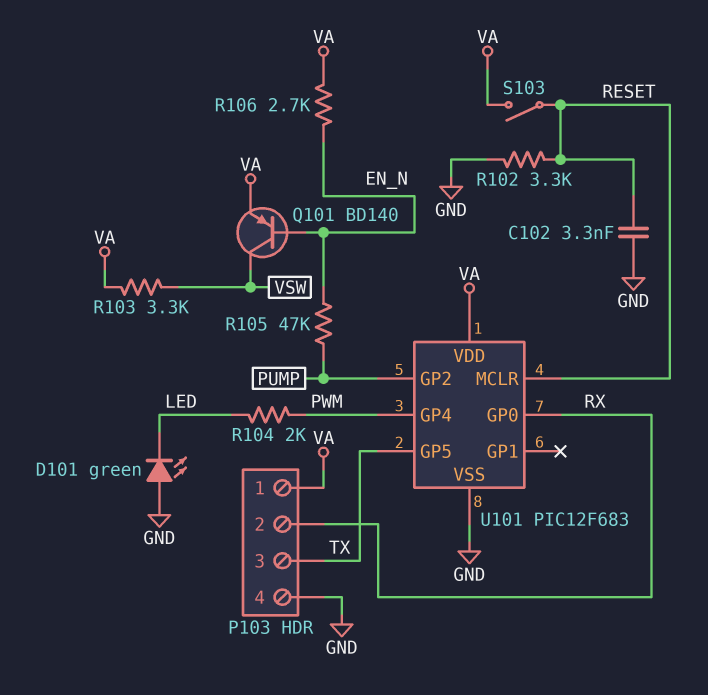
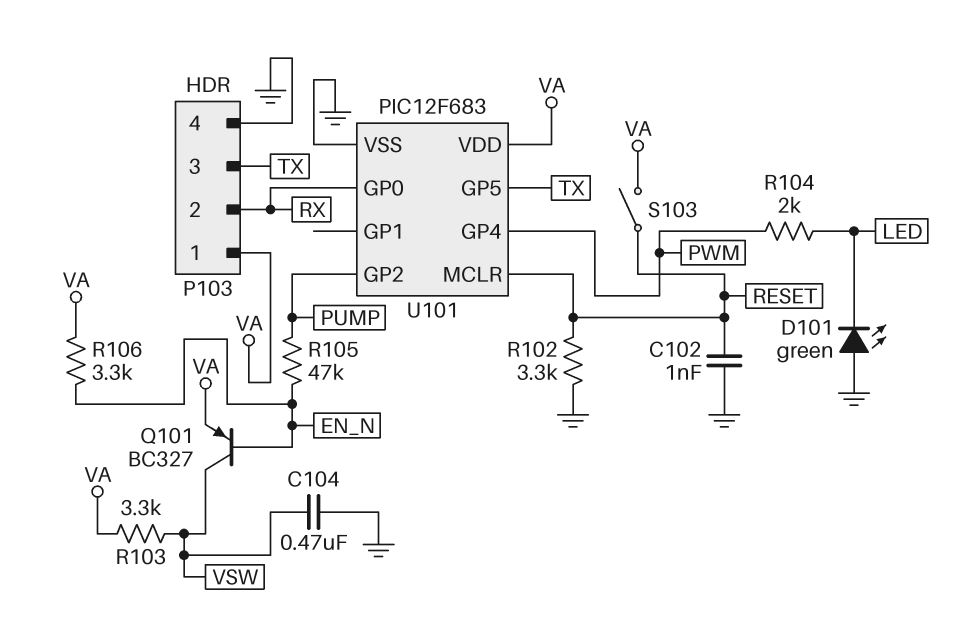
C102: 3.3nF (GND, RESET) -> 1nF (GND, RESET)
C104: none -> 470nF (GND, VSW)
Q101: PNP BD140 (B EN_N, C VSW, E VA) -> PNP BC327 (B EN_N, C VSW, E VA)
R106: 2.7k (EN_N, VA) -> 3.3k (EN_N, VA)

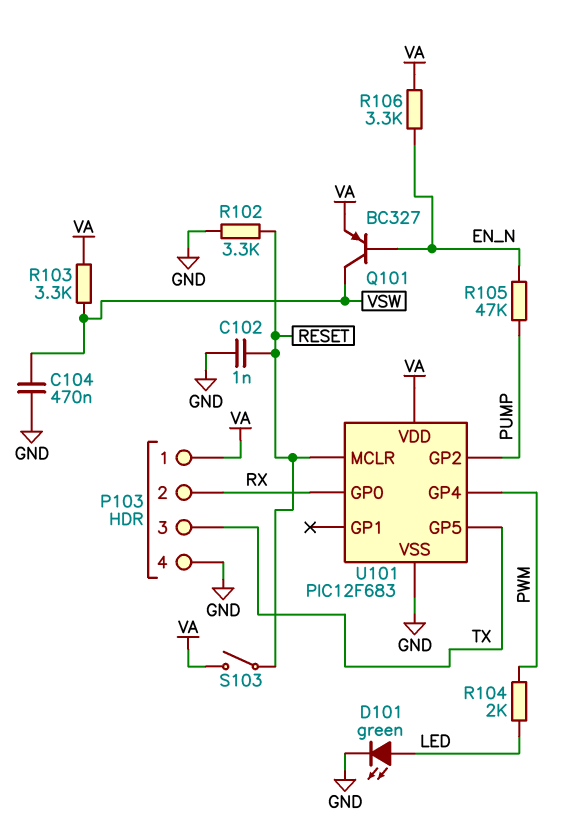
D101: LED green (A GND, K LED) -> LED green (A LED, K GND)

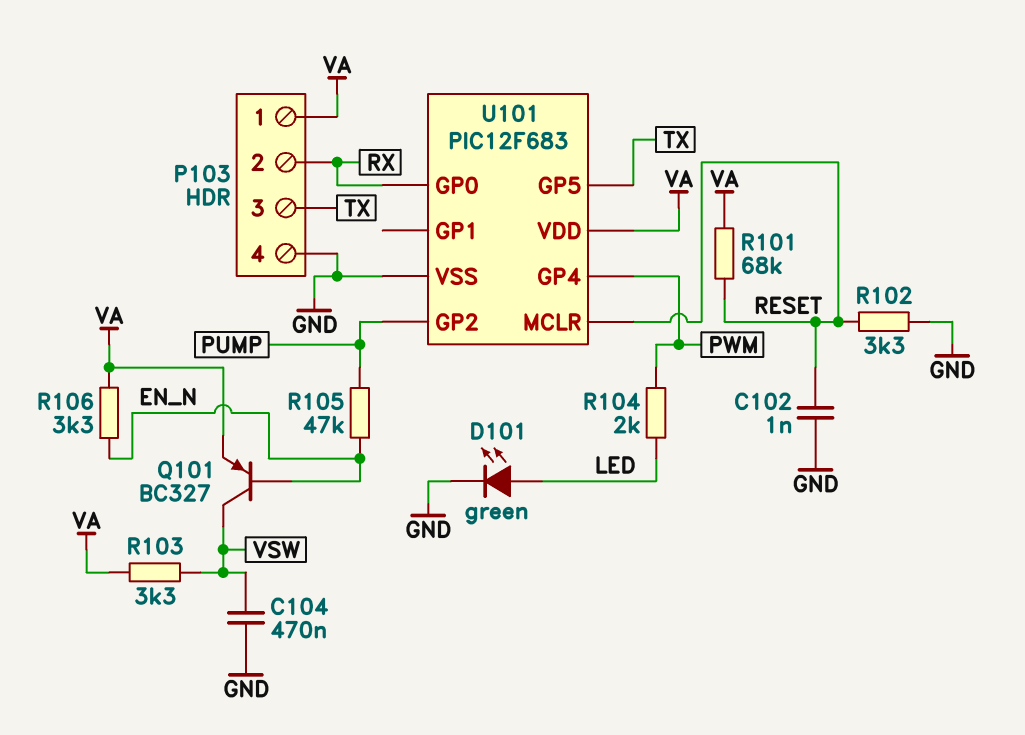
R101: none -> 68k (RESET, VA)
S103: switch (RESET, VA) -> none

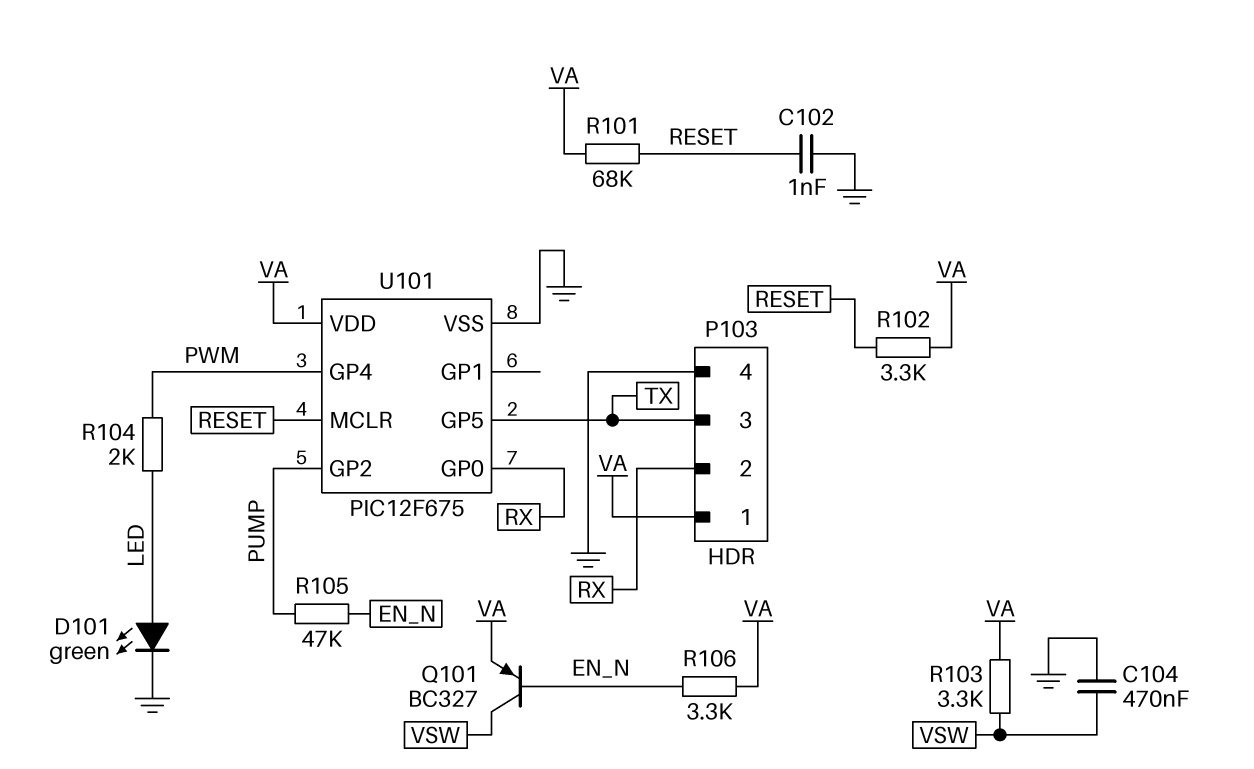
R102: 3.3k (GND, RESET) -> 3.3k (RESET, VA)
U101: PIC12F683 -> PIC12F675

